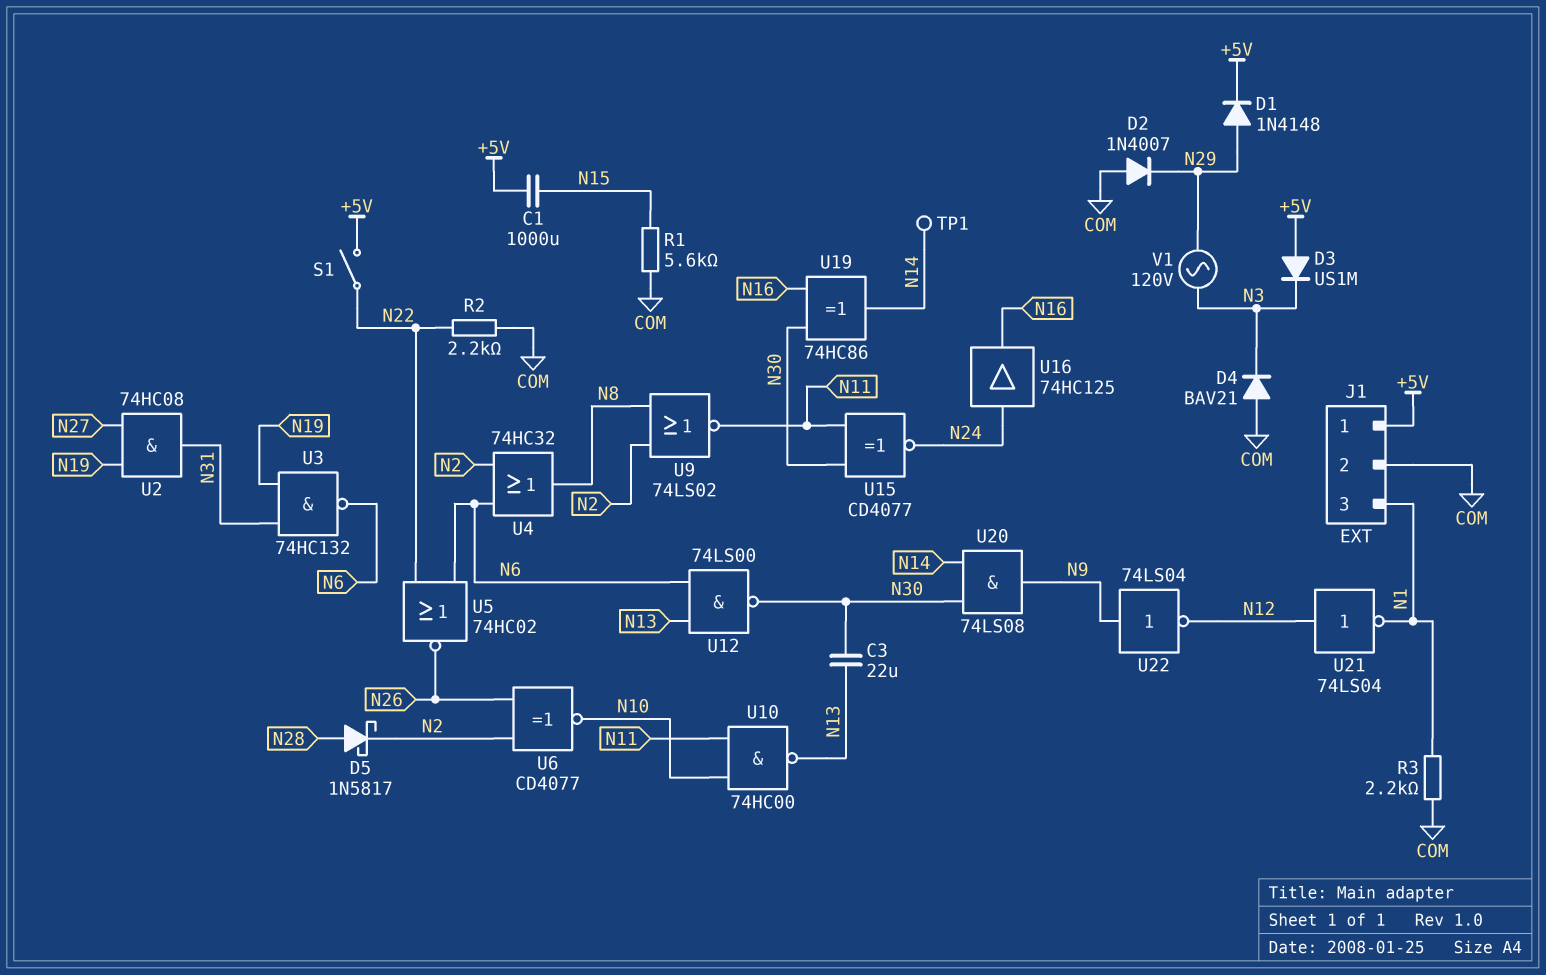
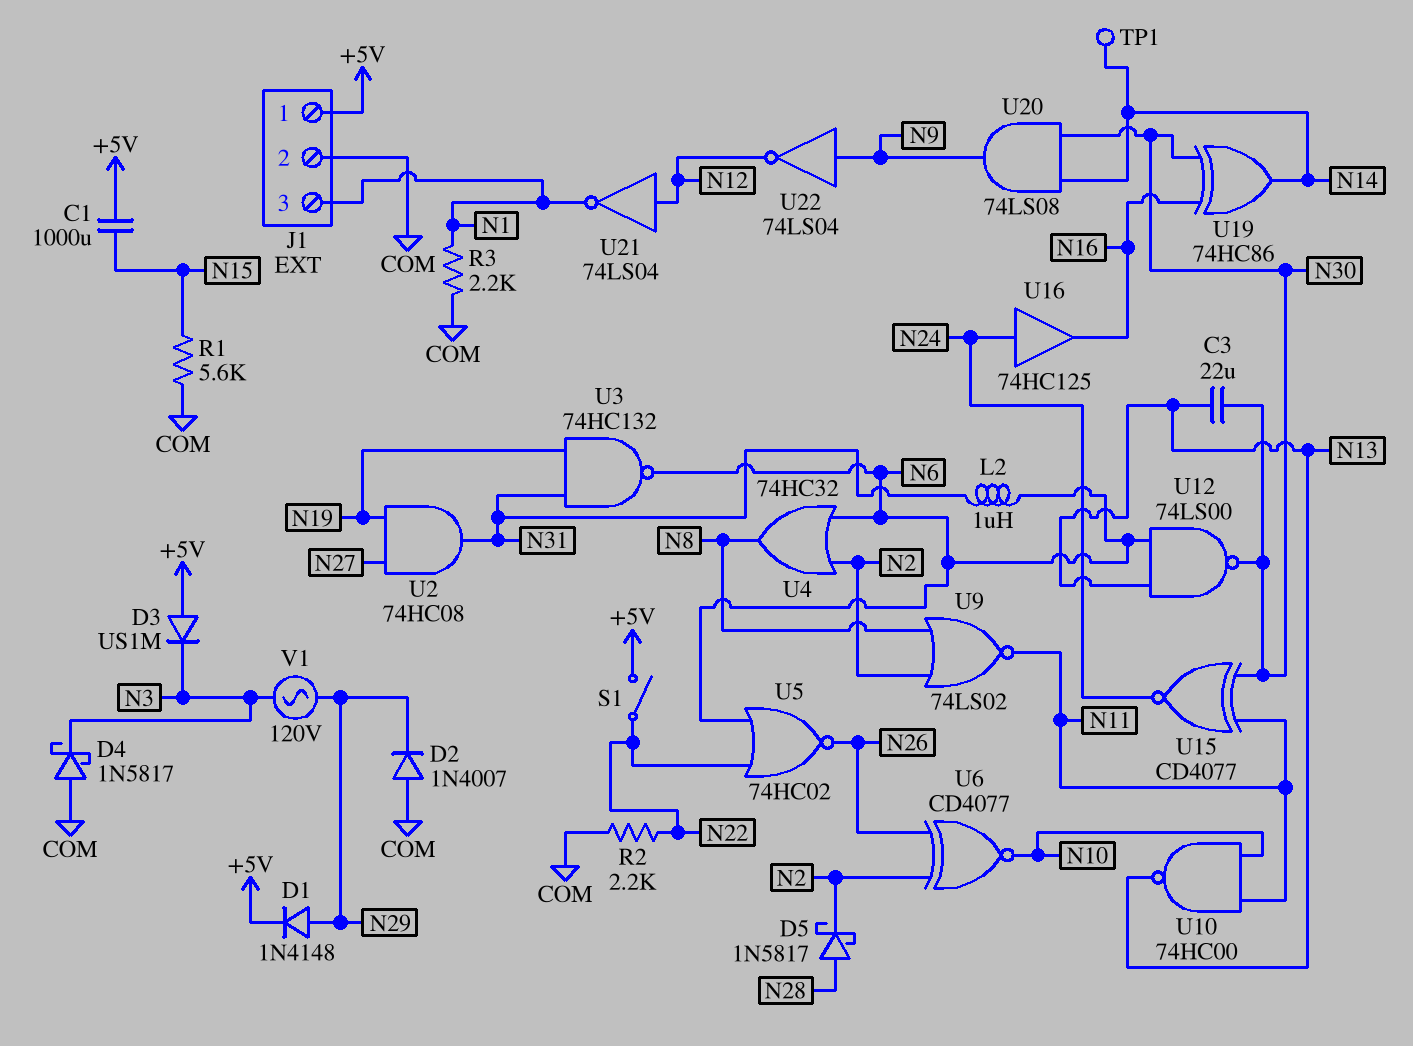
D4: diode BAV21 (A COM, K N3) -> schottky 1N5817 (A COM, K N3)
L2: none -> 1uH (N6, N31)

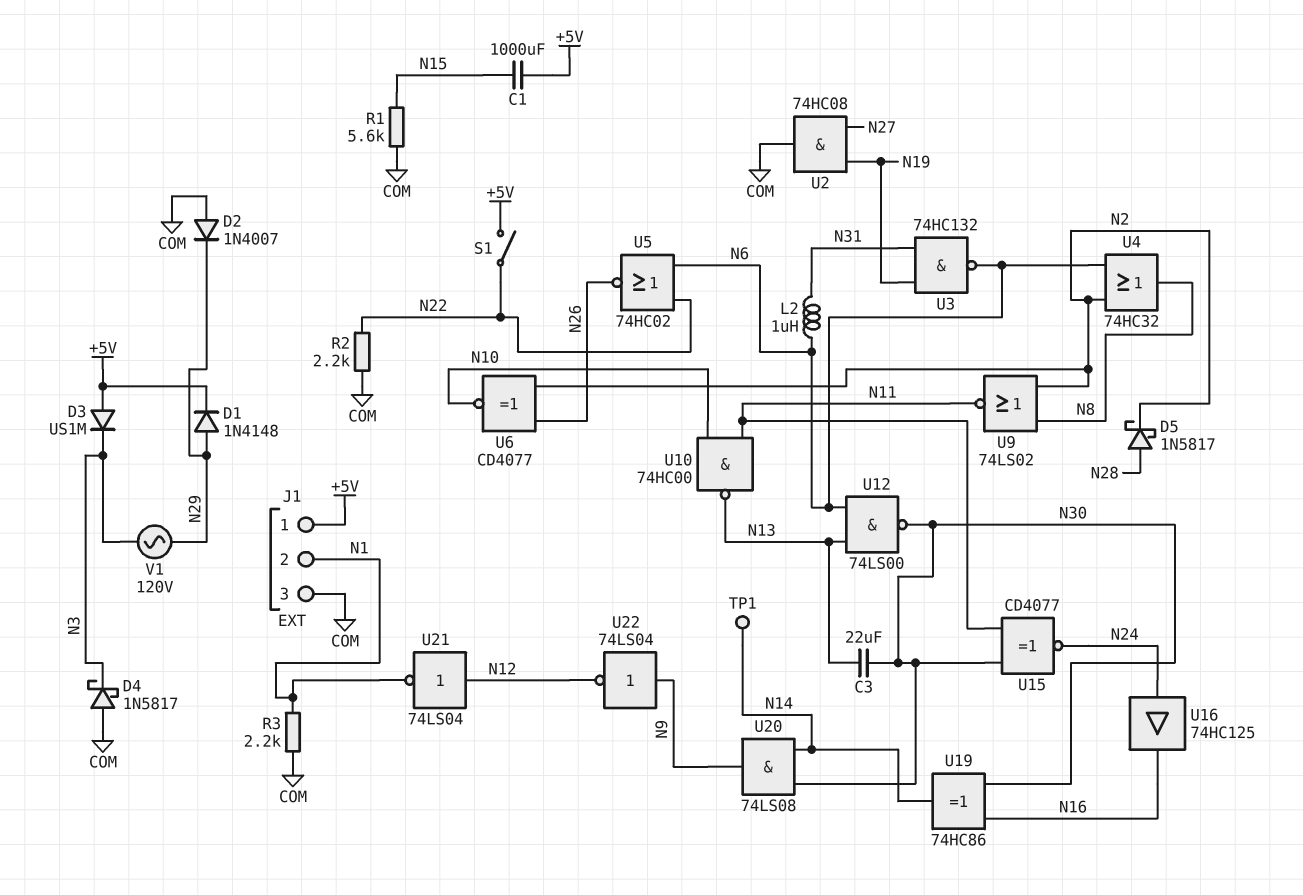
J1 pin 2: COM -> N1
J1 pin 3: N1 -> COM
U2: AND 74HC08 (in N19, in N27, out N31) -> AND 74HC08 (in N19, in N27, out COM)

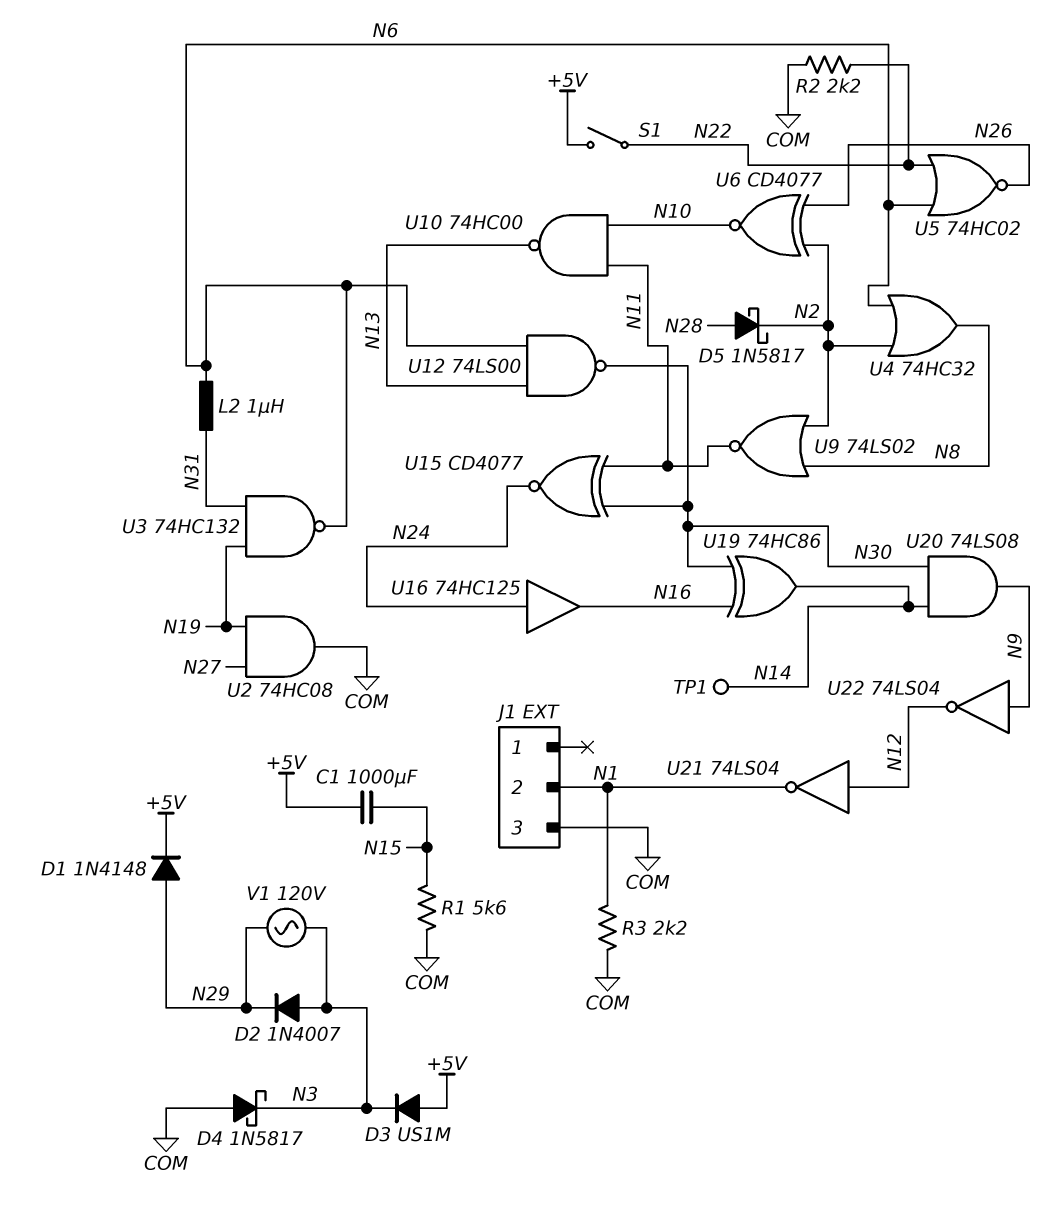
C3: 22uF (N13, N30) -> none
D2: diode 1N4007 (A COM, K N29) -> diode 1N4007 (A N3, K N29)
J1 pin 1: +5V -> none

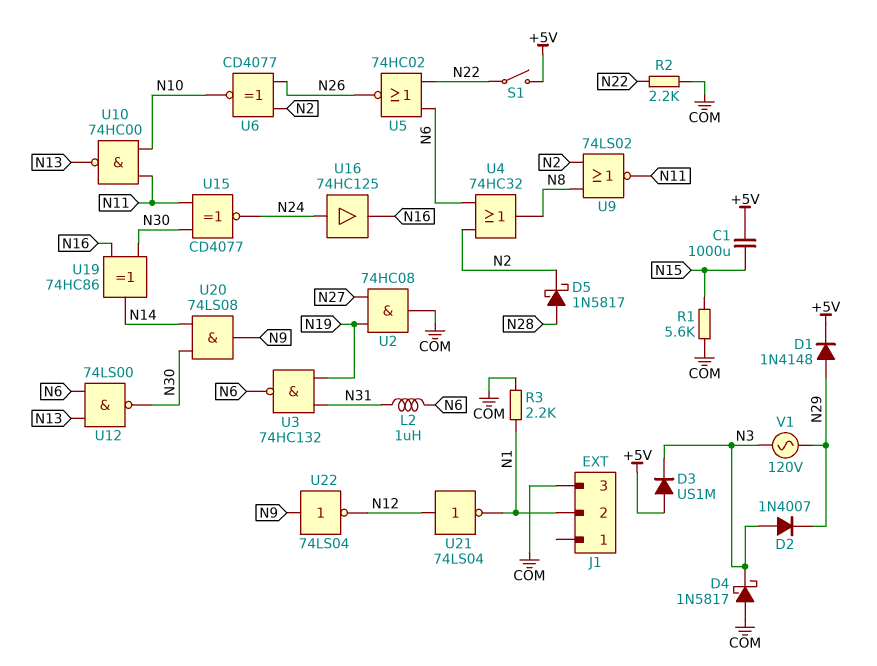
TP1: test point (N14) -> none

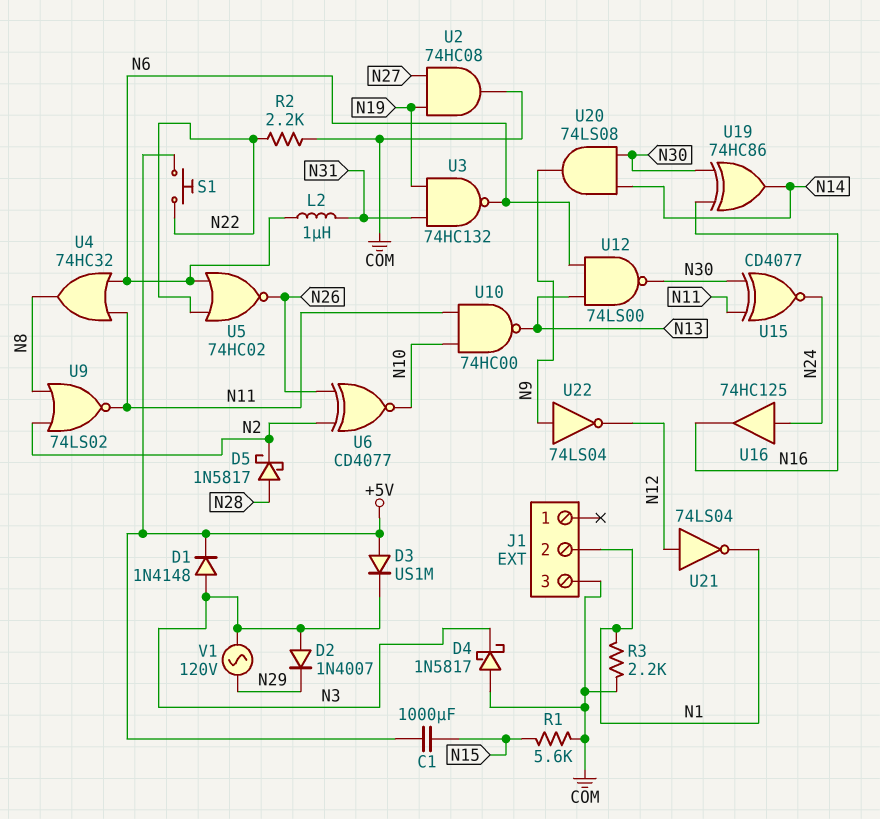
D1: diode 1N4148 (A N29, K +5V) -> diode 1N4148 (A N3, K +5V)
S1: switch (+5V, N22) -> button (+5V, N22)
U4: OR 74HC32 (in N2, in N6, out N8) -> OR 74HC32 (in N6, in N11, out N8)

